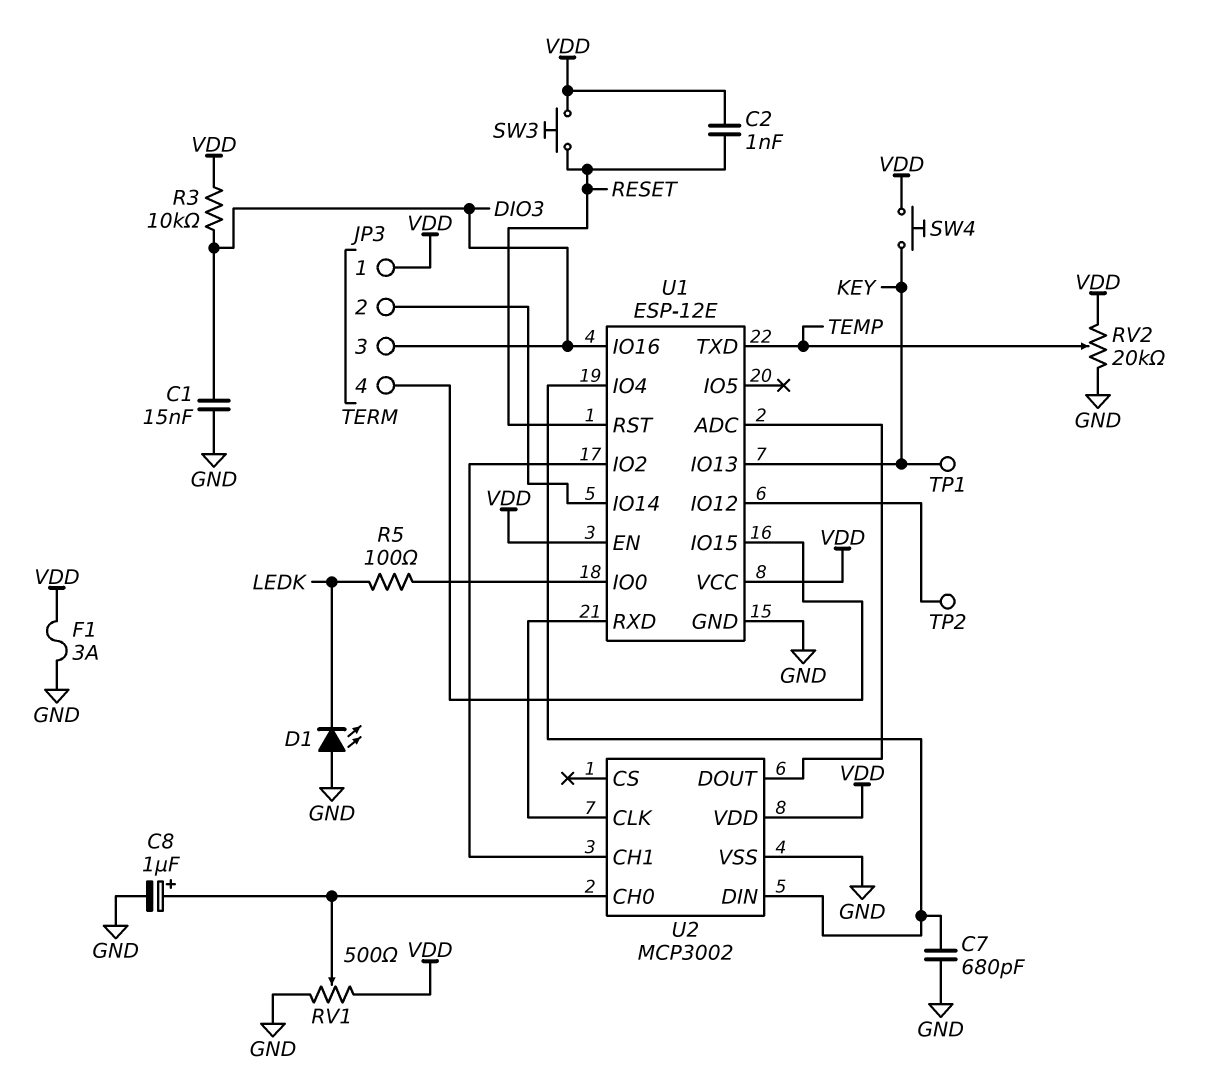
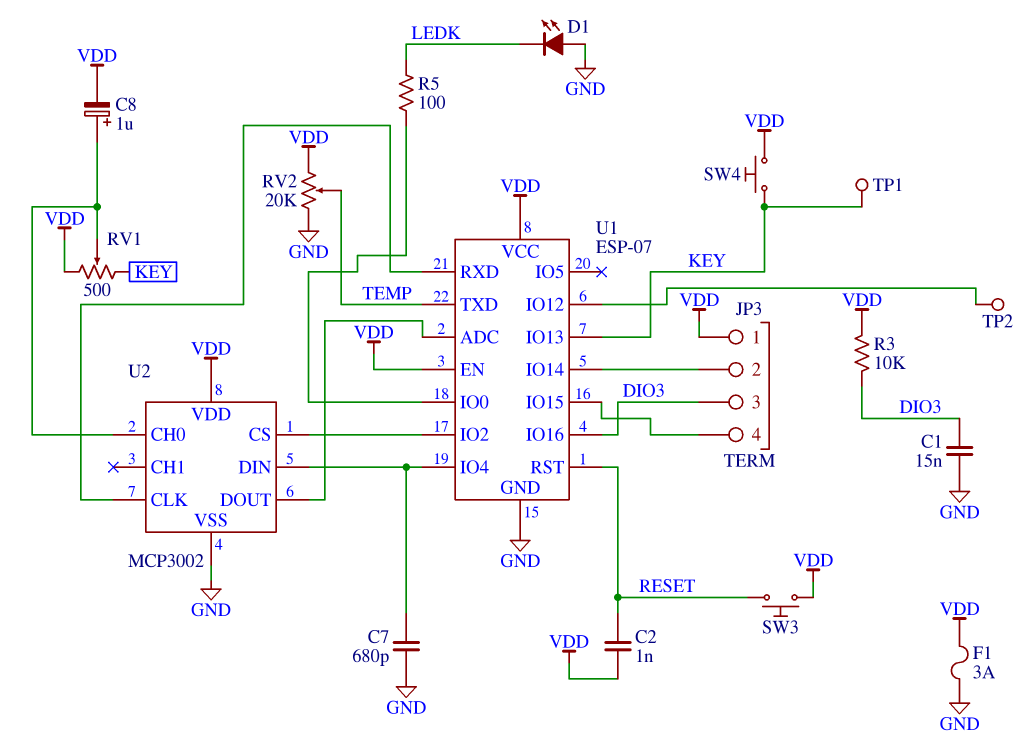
C8: 1uF (plus U2/CH0, minus GND) -> 1uF (plus U2/CH0, minus VDD)
RV1: 500 (GND, VDD, wiper U2/CH0) -> 500 (KEY, VDD, wiper U2/CH0)
U1: ESP-12E -> ESP-07
U2 pin CH1: U1/IO2 -> none
U2 pin CS: none -> U1/IO2

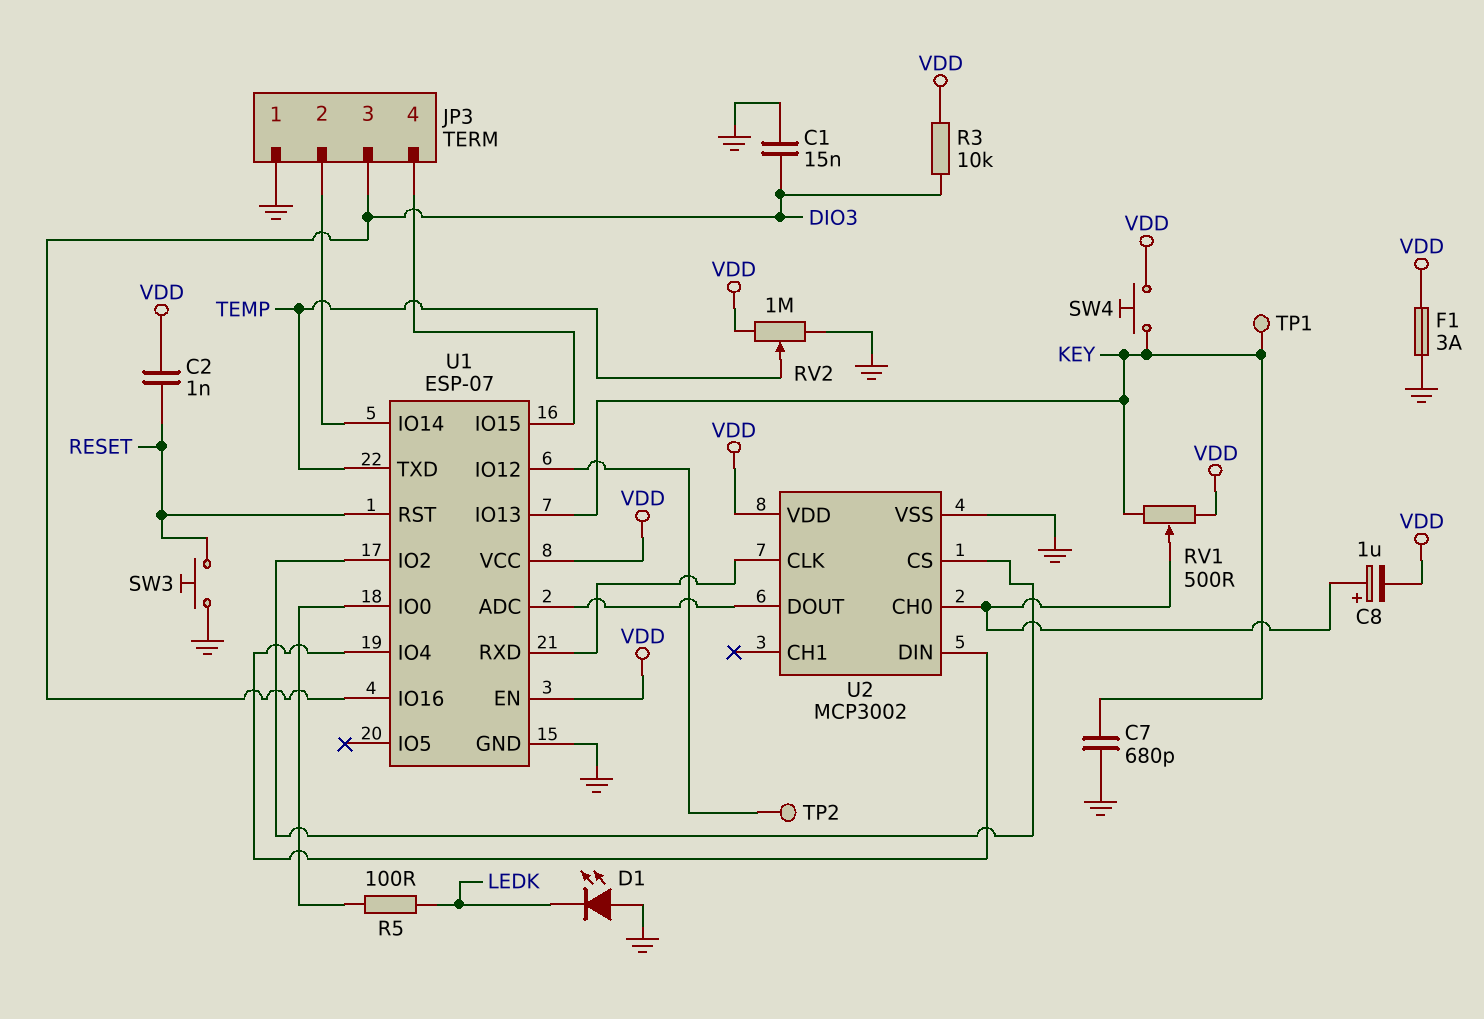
C7: 680pF (GND, U1/IO4) -> 680pF (GND, KEY)
JP3 pin 1: VDD -> GND
RV2: 20k (GND, VDD, wiper TEMP) -> 1M (GND, VDD, wiper TEMP)
SW3: button (RESET, VDD) -> button (GND, RESET)

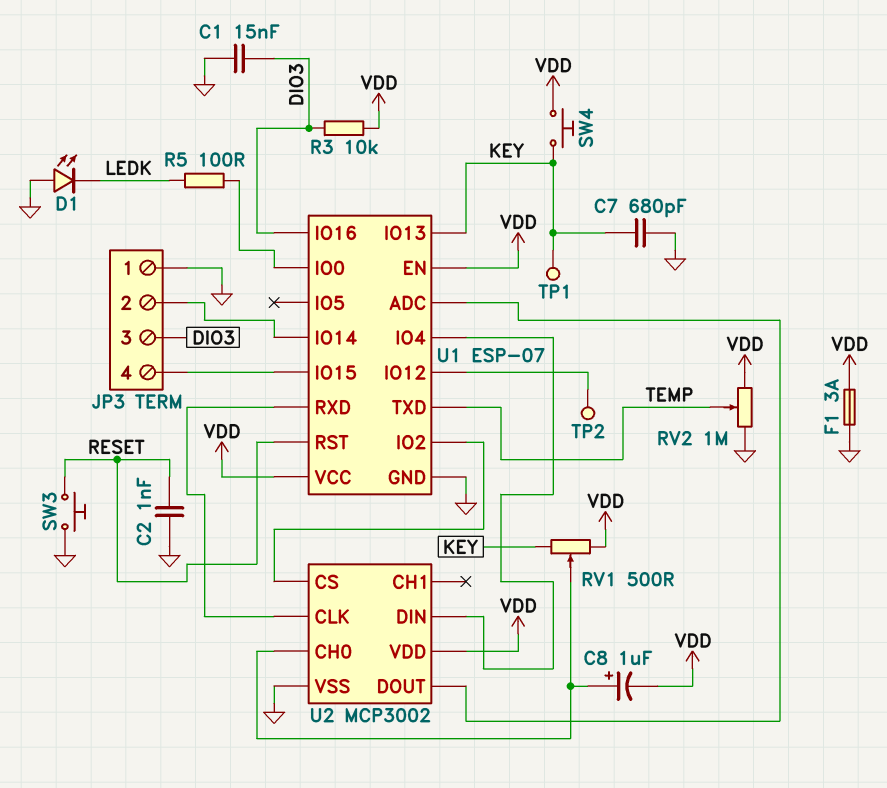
C2: 1nF (RESET, VDD) -> 1nF (GND, RESET)

